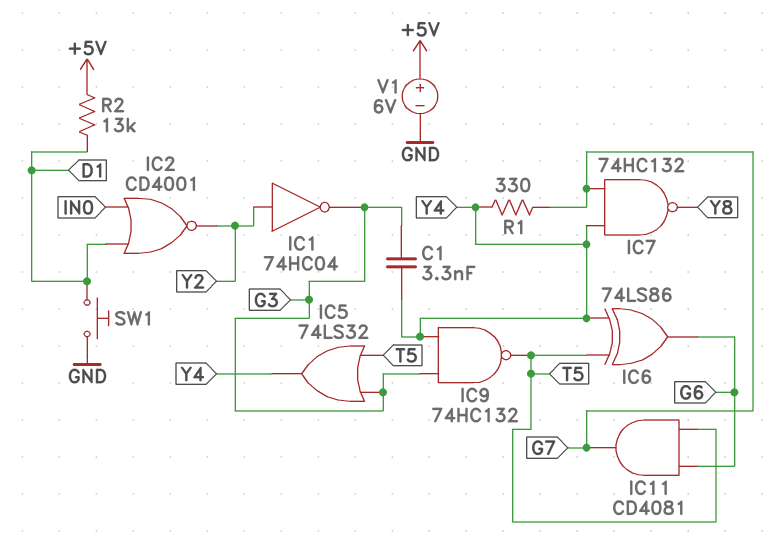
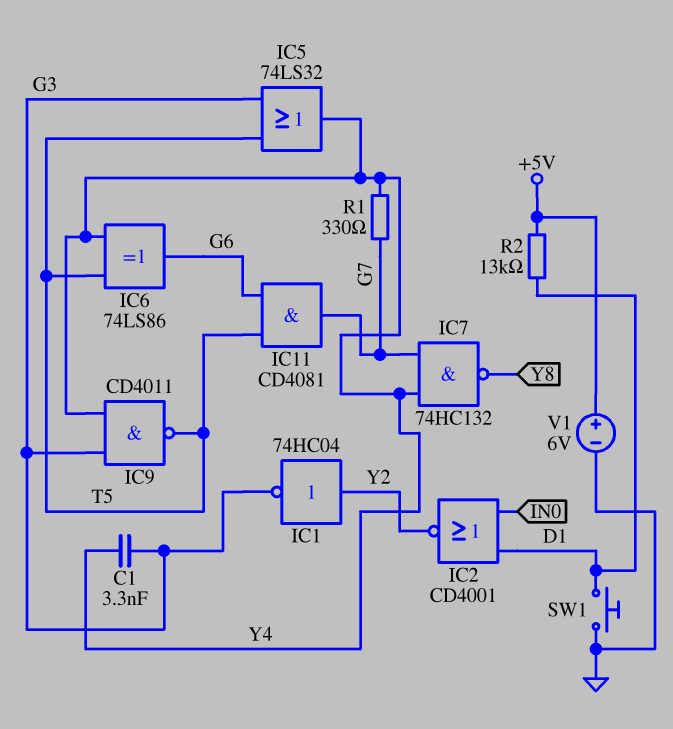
IC9: NAND 74HC132 (in G3, in Y4, out T5) -> NAND CD4011 (in G3, in Y4, out T5)

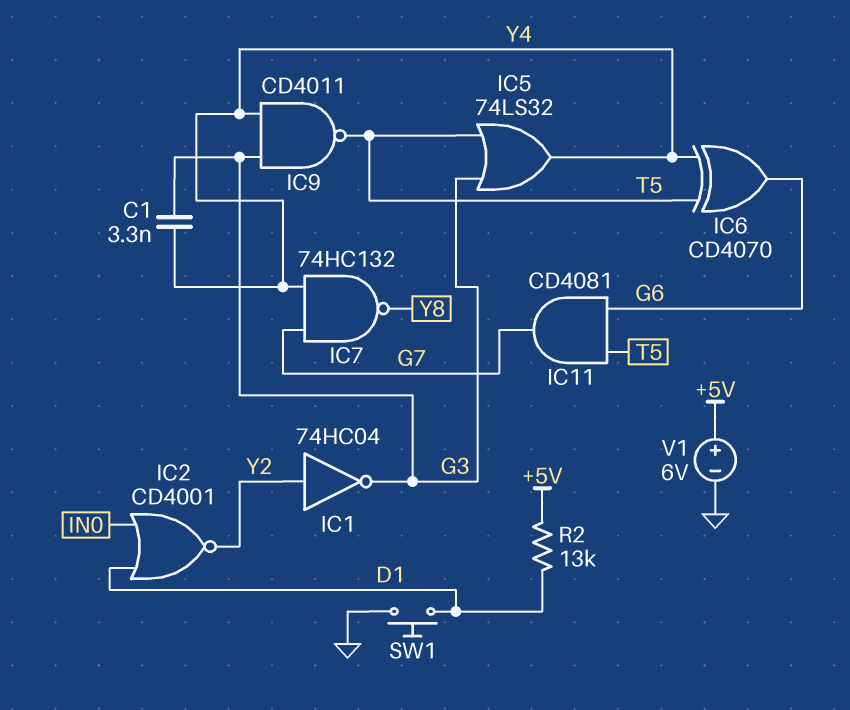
IC6: XOR 74LS86 (in T5, in Y4, out G6) -> XOR CD4070 (in T5, in Y4, out G6)
R1: 330 (G7, Y4) -> none

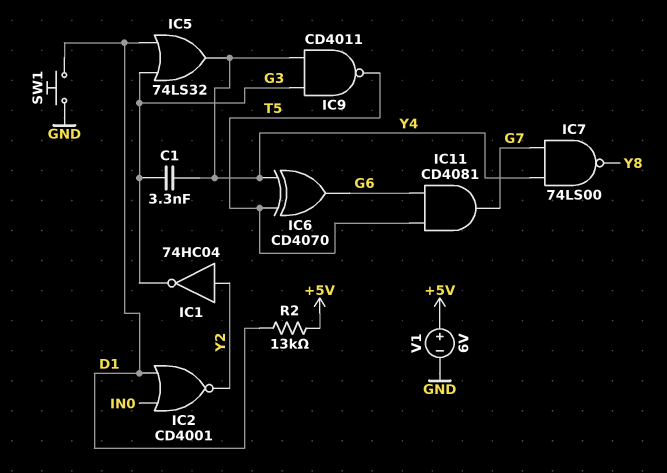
IC5: OR 74LS32 (in G3, in T5, out Y4) -> OR 74LS32 (in D1, in G3, out Y4)
IC7: NAND 74HC132 (in G7, in Y4, out Y8) -> NAND 74LS00 (in G7, in Y4, out Y8)

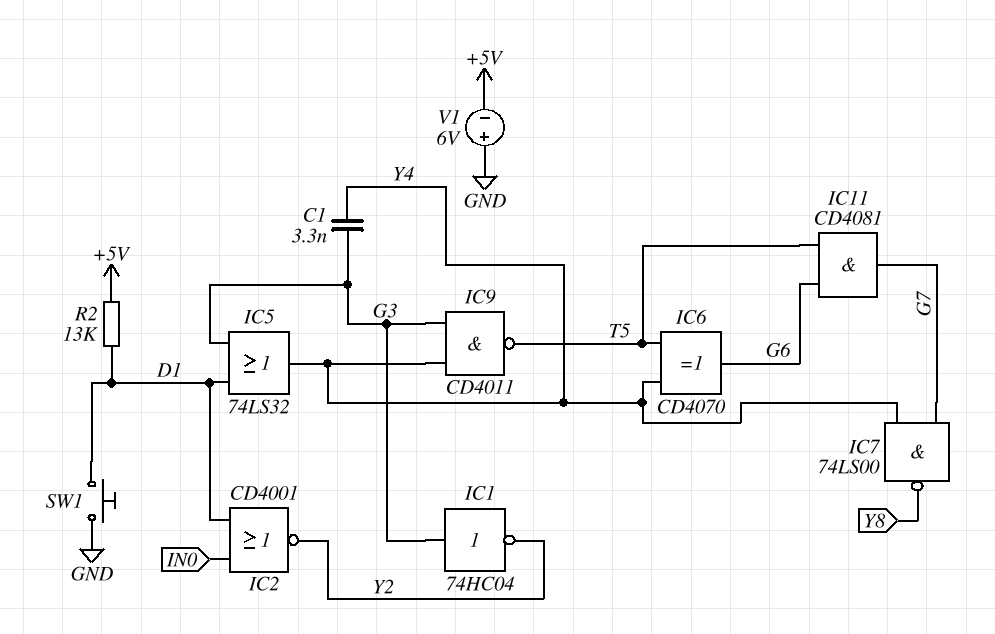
IC1: NOT 74HC04 (in Y2, out G3) -> NOT 74HC04 (in G3, out Y2)
V1: 6V (plus +5V, minus GND) -> 6V (plus GND, minus +5V)

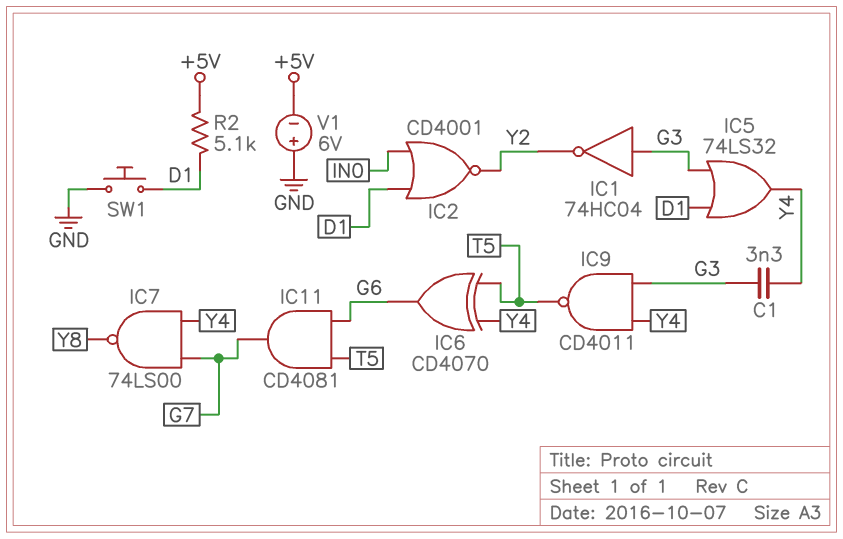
R2: 13k (+5V, D1) -> 5.1k (+5V, D1)

